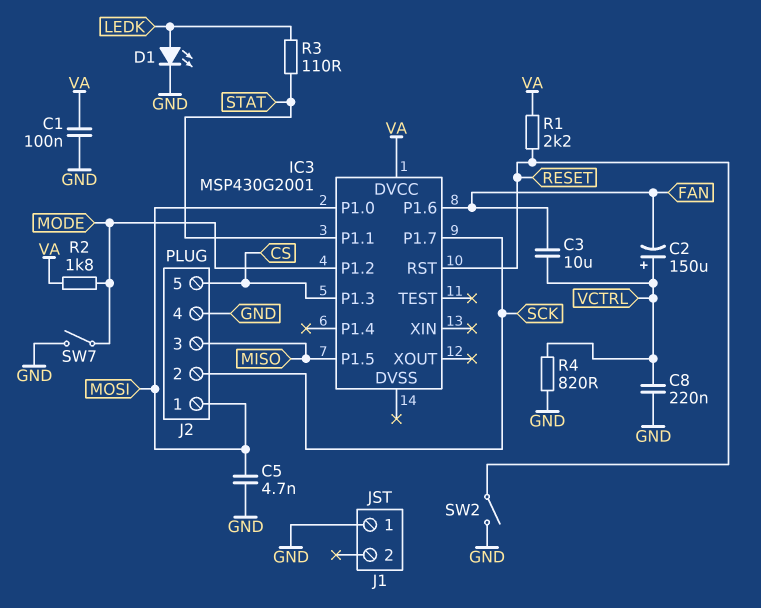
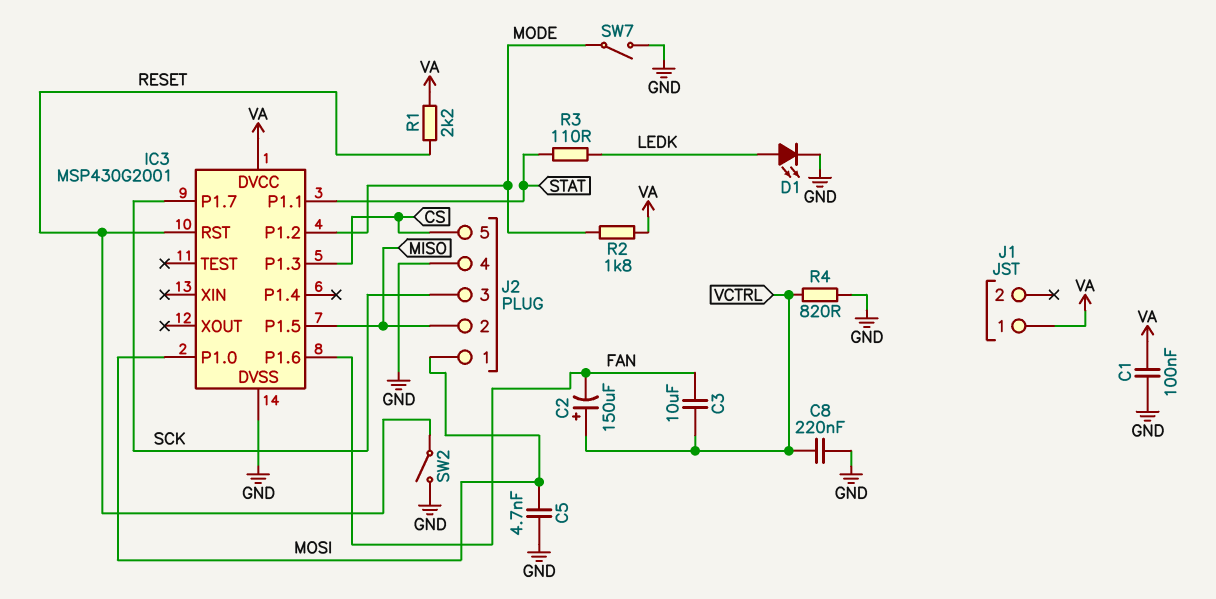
IC3 pin DVSS: none -> GND
J1 pin 1: GND -> VA
J2 pin 2: SCK -> MISO
J2 pin 3: MISO -> SCK

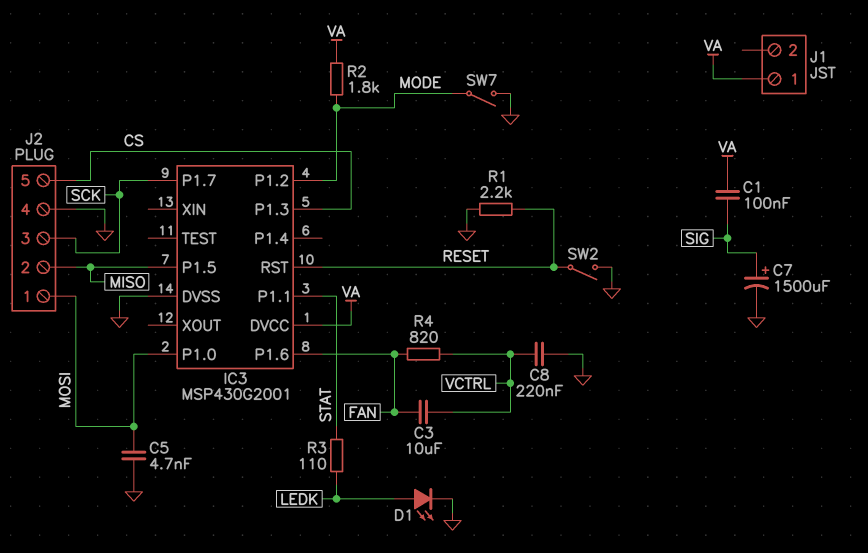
C1: 100nF (GND, VA) -> 100nF (SIG, VA)
C2: 150uF (plus VCTRL, minus FAN) -> none
C7: none -> 1500uF (plus SIG, minus GND)
R1: 2.2k (RESET, VA) -> 2.2k (GND, RESET)
R4: 820 (GND, VCTRL) -> 820 (FAN, VCTRL)

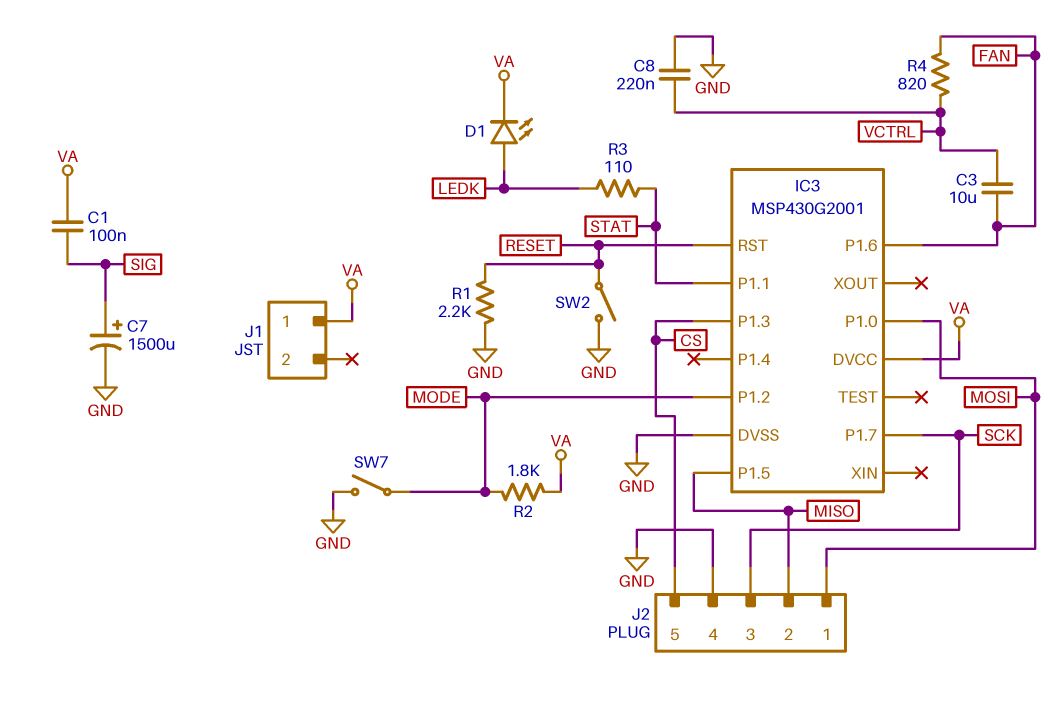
C5: 4.7nF (GND, MOSI) -> none
D1: LED (A LEDK, K GND) -> LED (A LEDK, K VA)

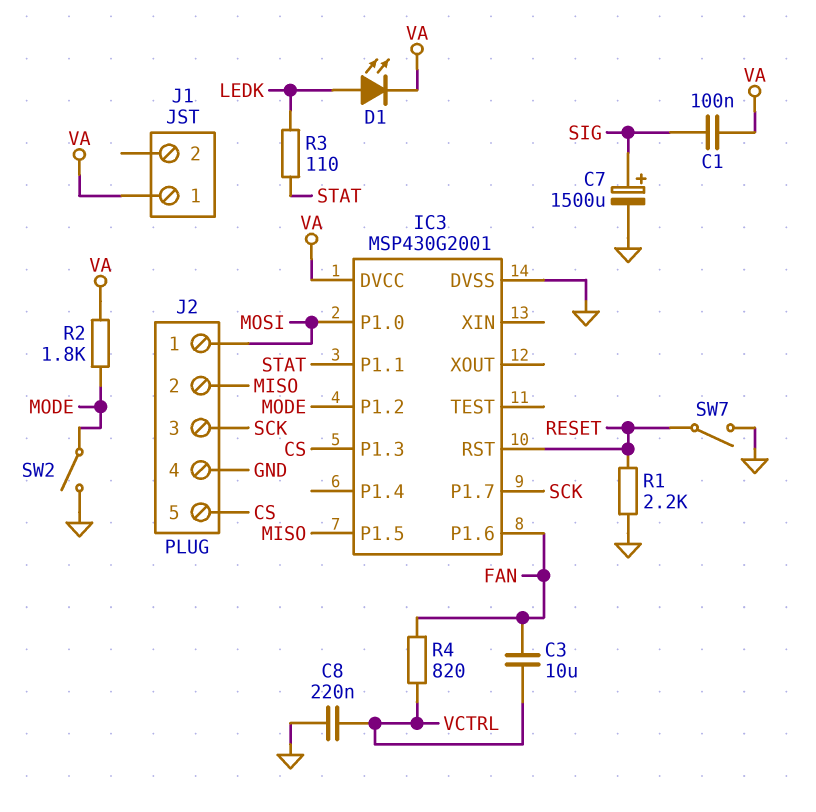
SW2: switch (GND, RESET) -> switch (GND, MODE)
SW7: switch (GND, MODE) -> switch (GND, RESET)

